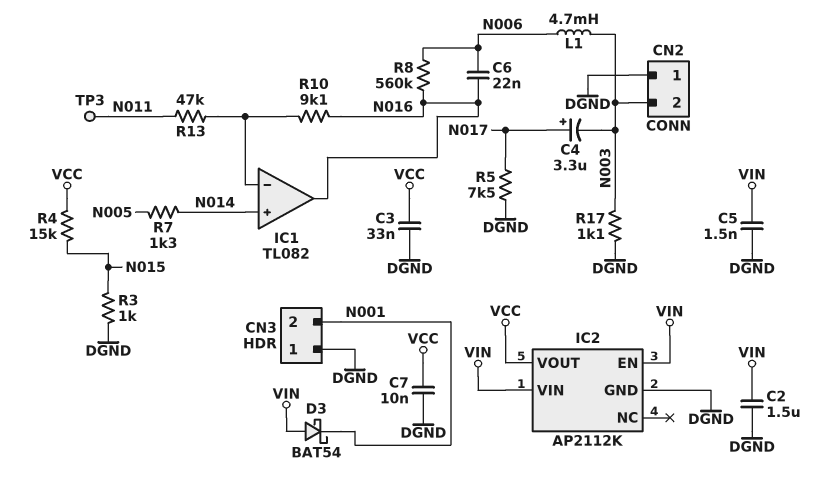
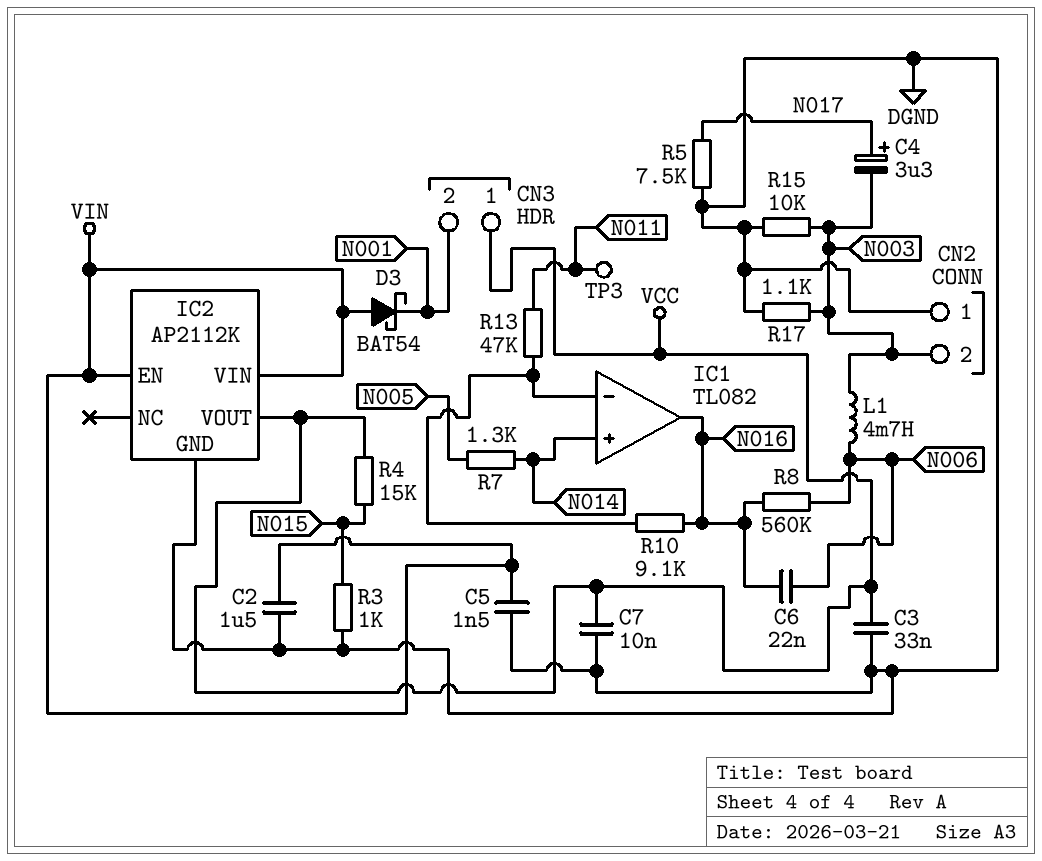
CN3 pin 1: DGND -> VCC
R15: none -> 10k (DGND, N003)

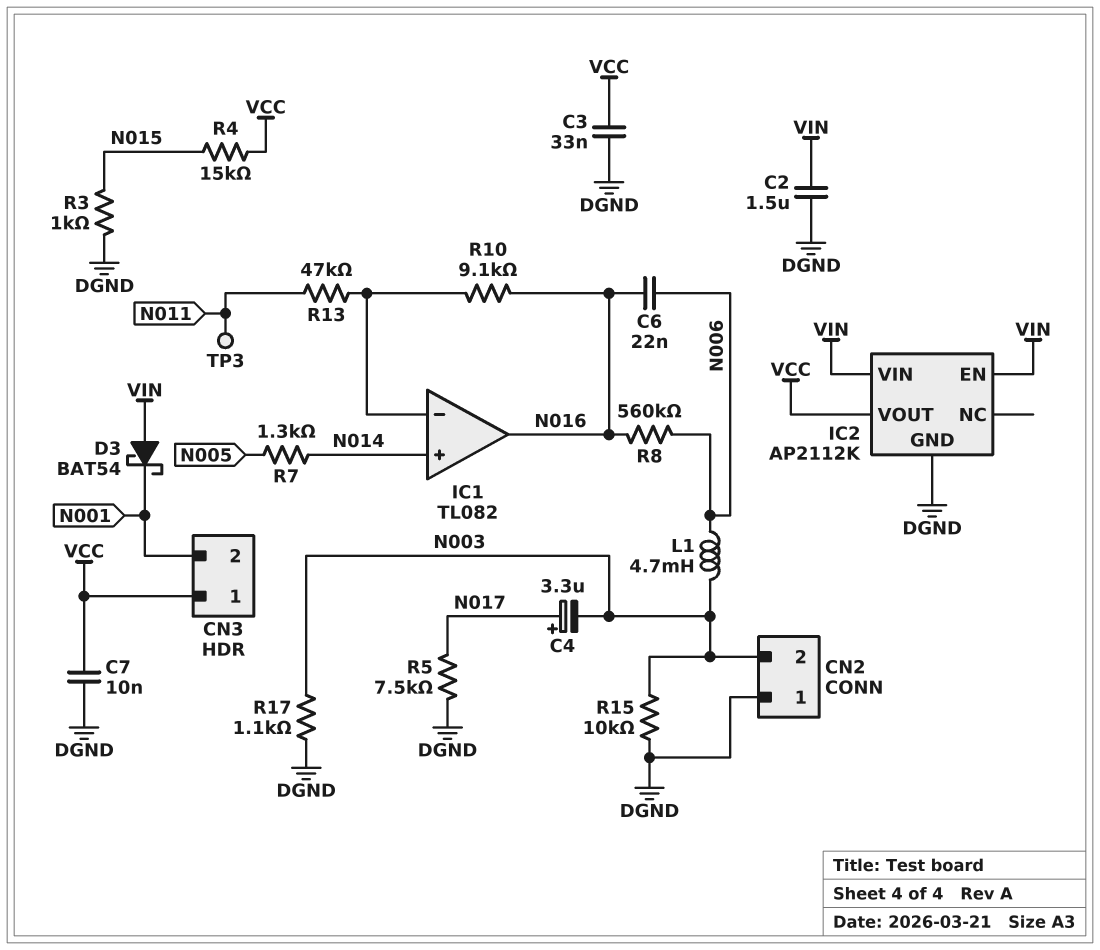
C5: 1.5nF (DGND, VIN) -> none

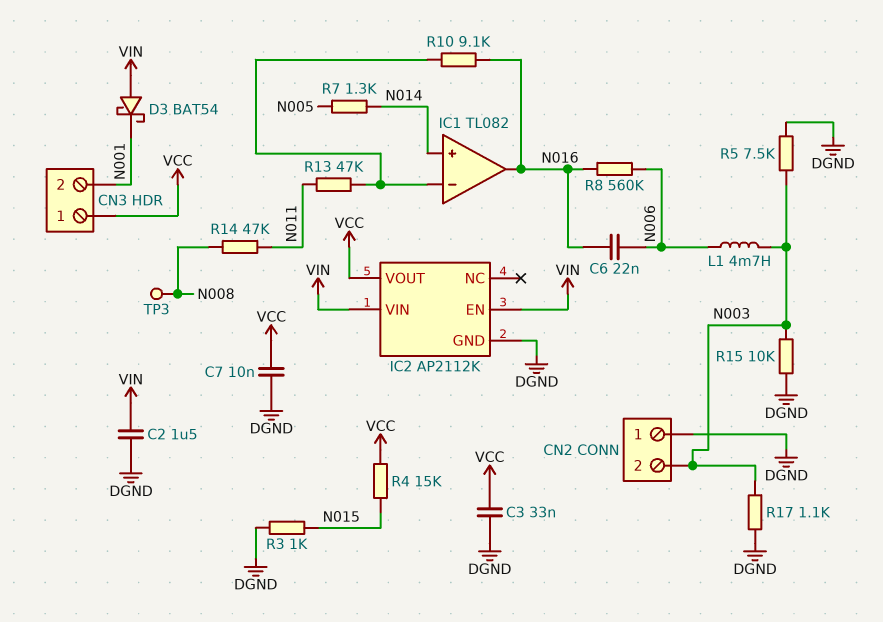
C4: 3.3uF (plus N017, minus N003) -> none
R5: 7.5k (DGND, N017) -> 7.5k (DGND, N003)
R14: none -> 47k (N008, N011)
TP3: test point (N011) -> test point (N008)

